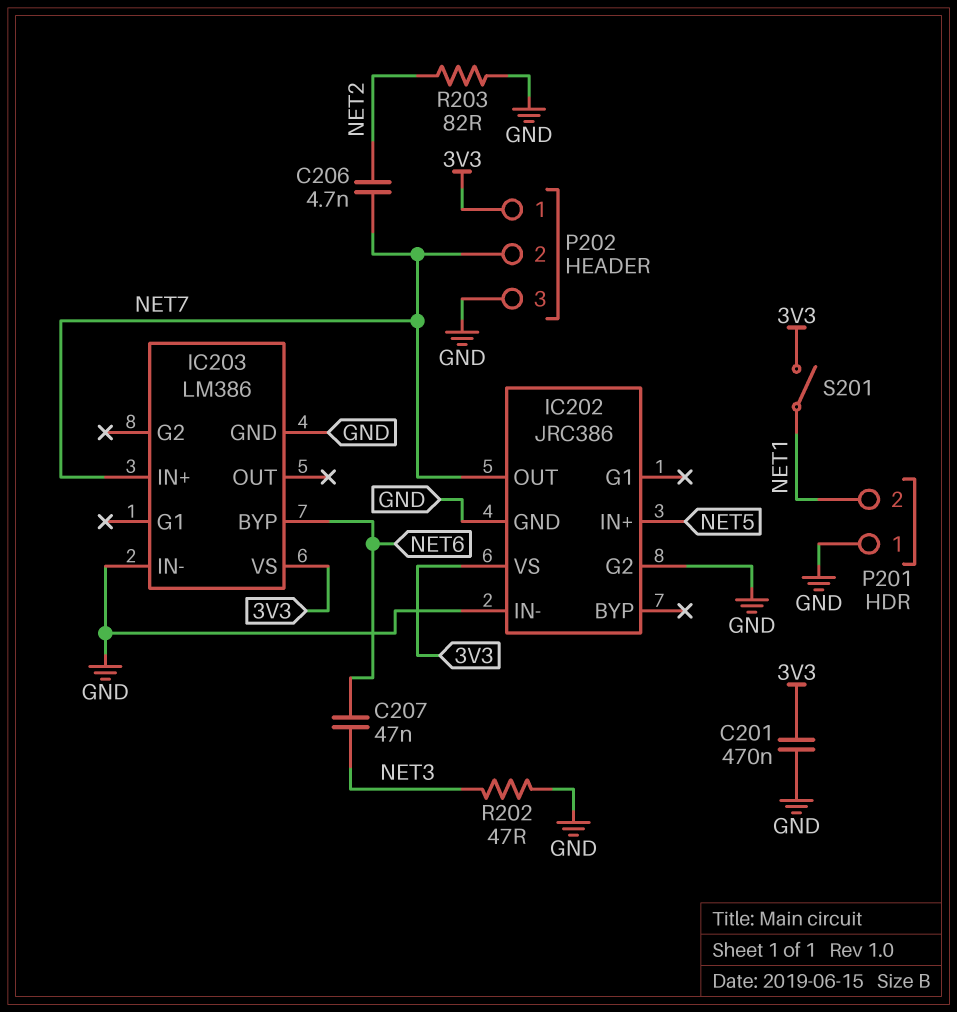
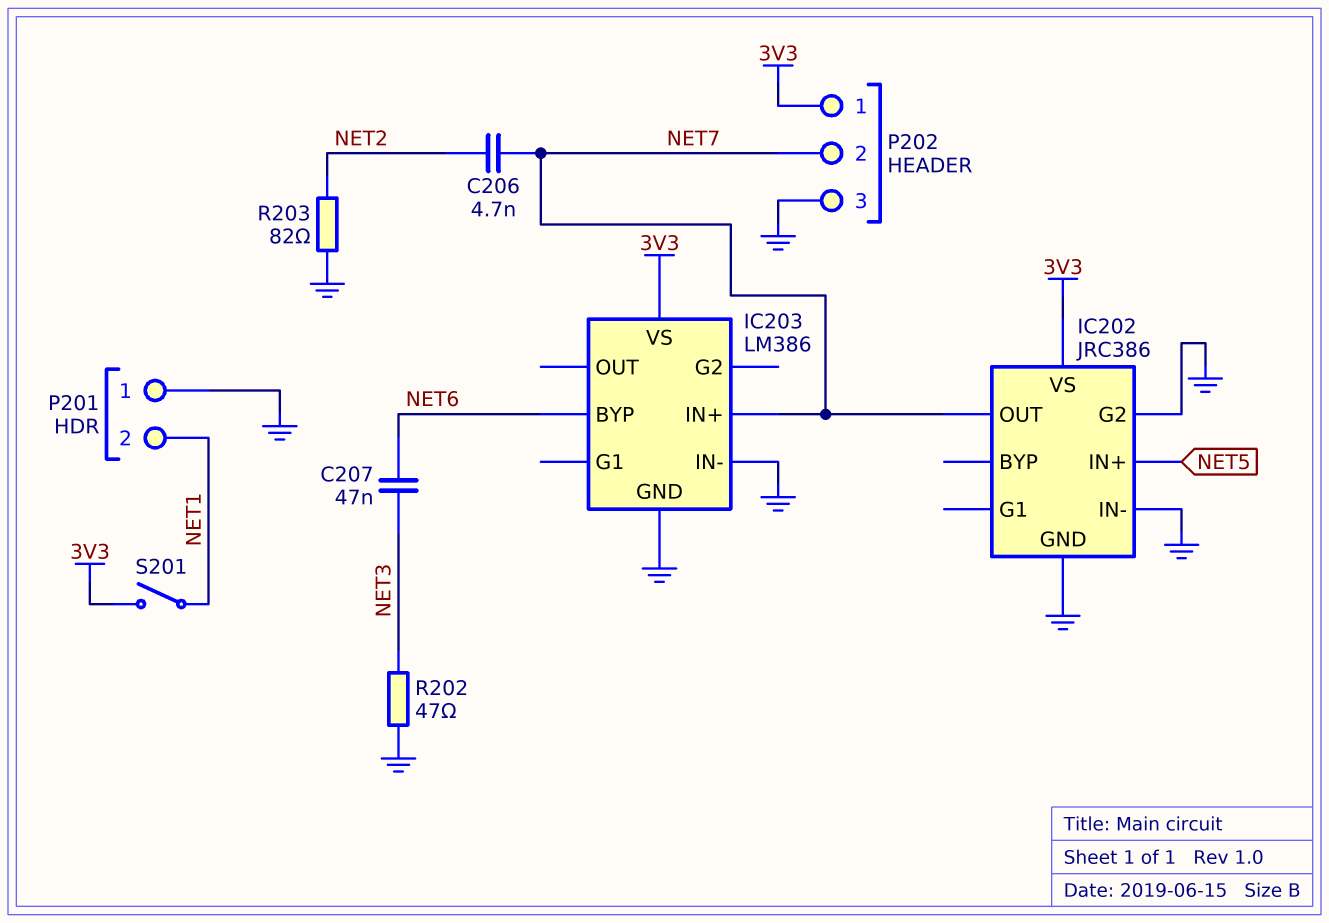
C201: 470nF (3V3, GND) -> none

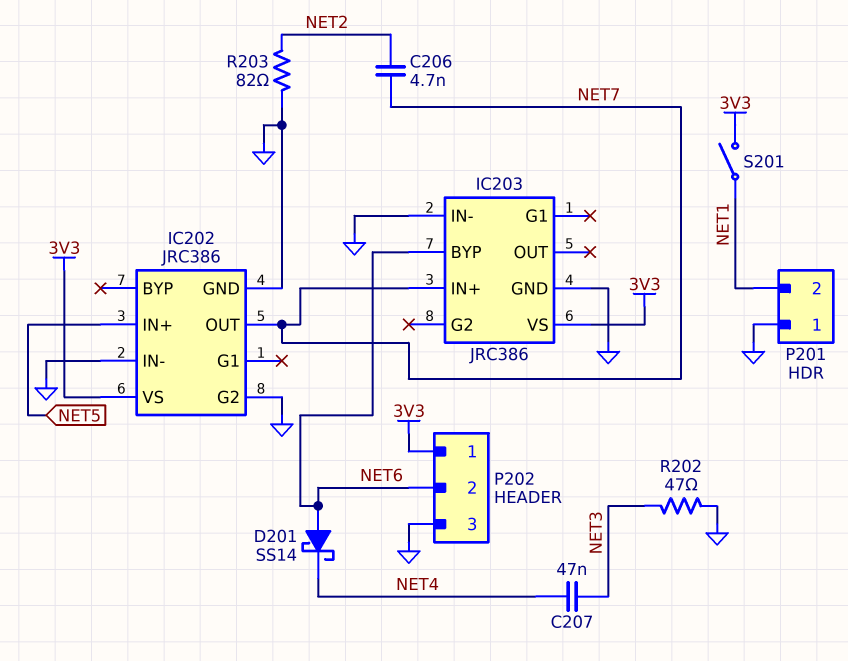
C207: 47nF (NET3, NET6) -> 47nF (NET3, NET4)
D201: none -> schottky SS14 (A NET6, K NET4)
IC203: LM386 -> JRC386
P202 pin 2: NET7 -> NET6

